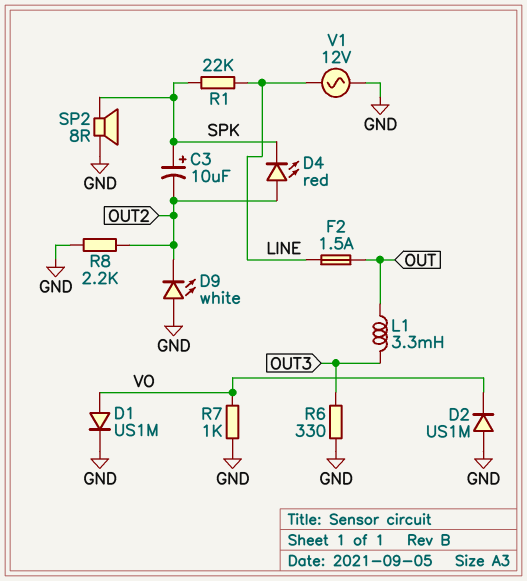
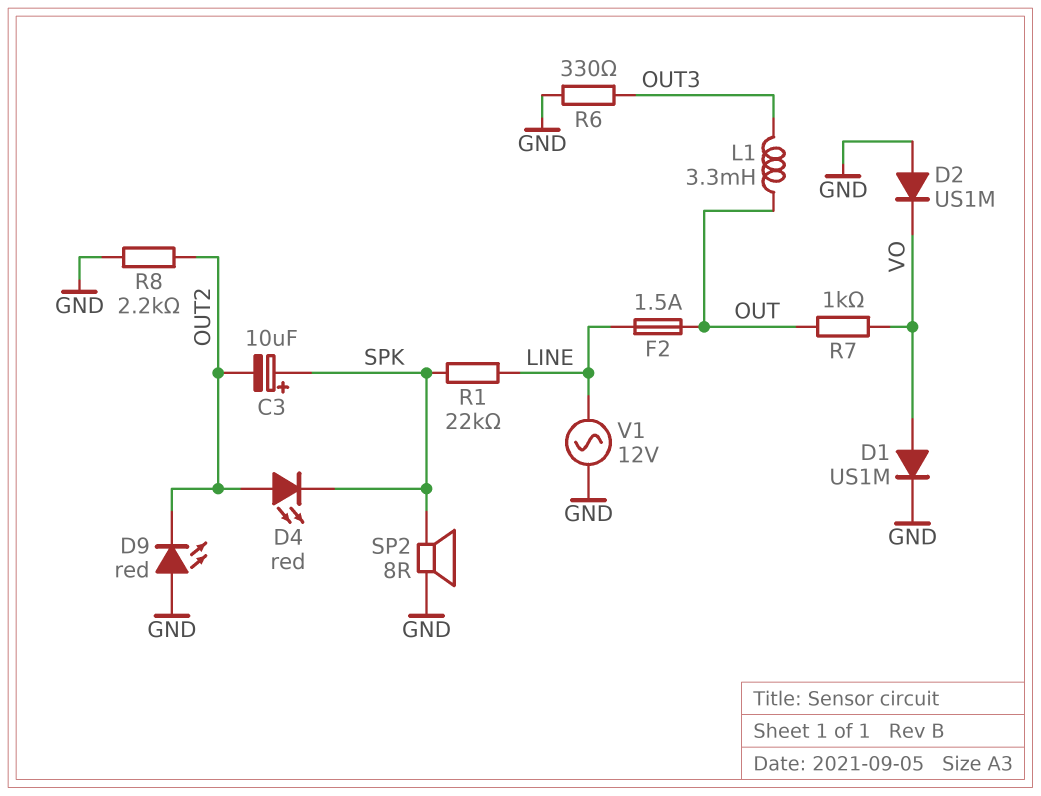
D9: LED white (A GND, K OUT2) -> LED red (A GND, K OUT2)
R7: 1k (GND, VO) -> 1k (OUT, VO)

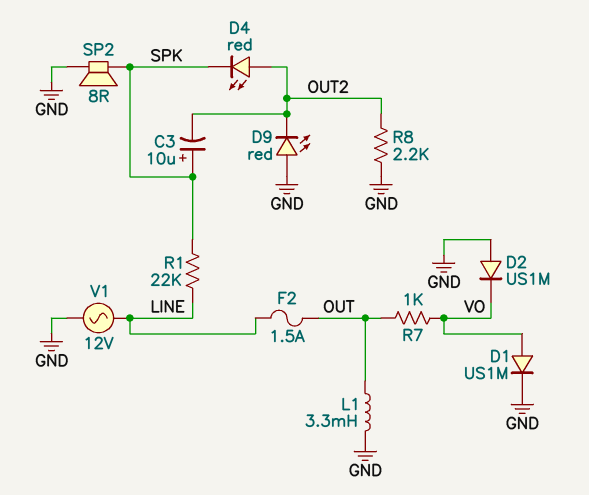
L1: 3.3mH (OUT, OUT3) -> 3.3mH (GND, OUT)
R6: 330 (GND, OUT3) -> none

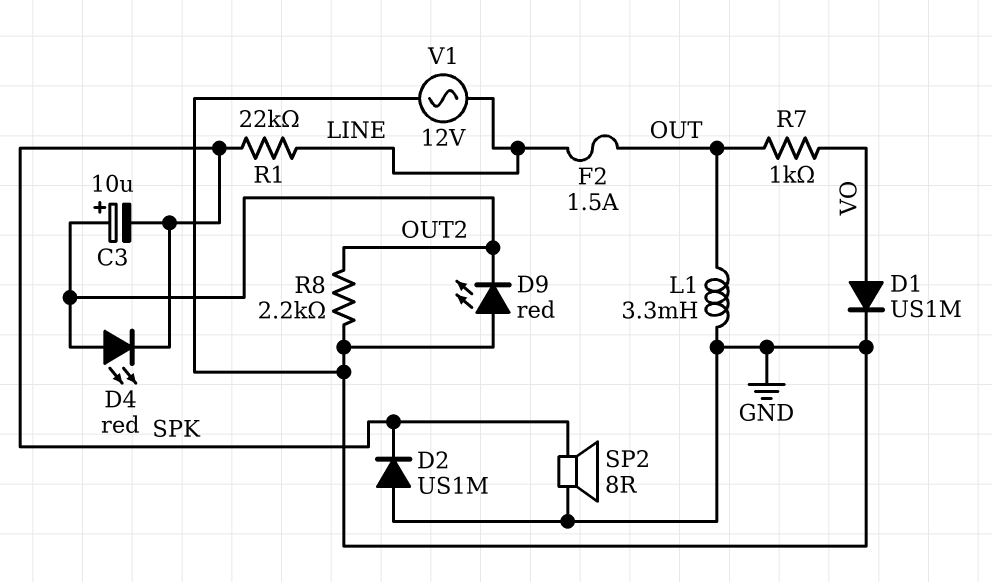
C3: 10uF (plus SPK, minus OUT2) -> 10uF (plus OUT2, minus SPK)
D2: diode US1M (A GND, K VO) -> diode US1M (A GND, K SPK)

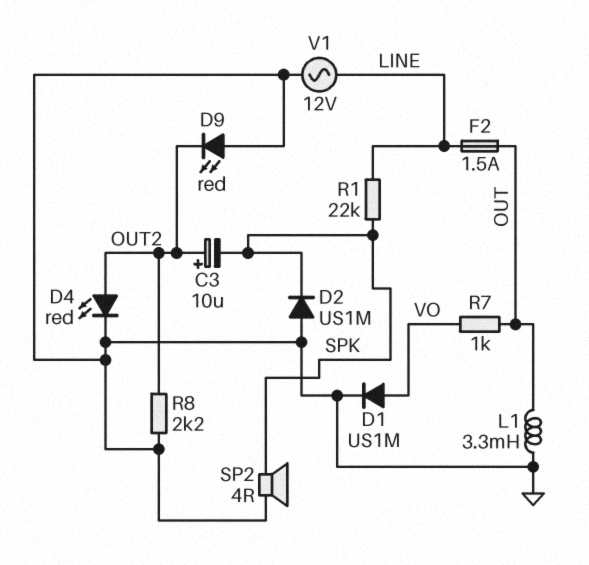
D4: LED red (A OUT2, K SPK) -> LED red (A OUT2, K GND)
SP2: speaker 8R (GND, SPK) -> speaker 4R (GND, SPK)

